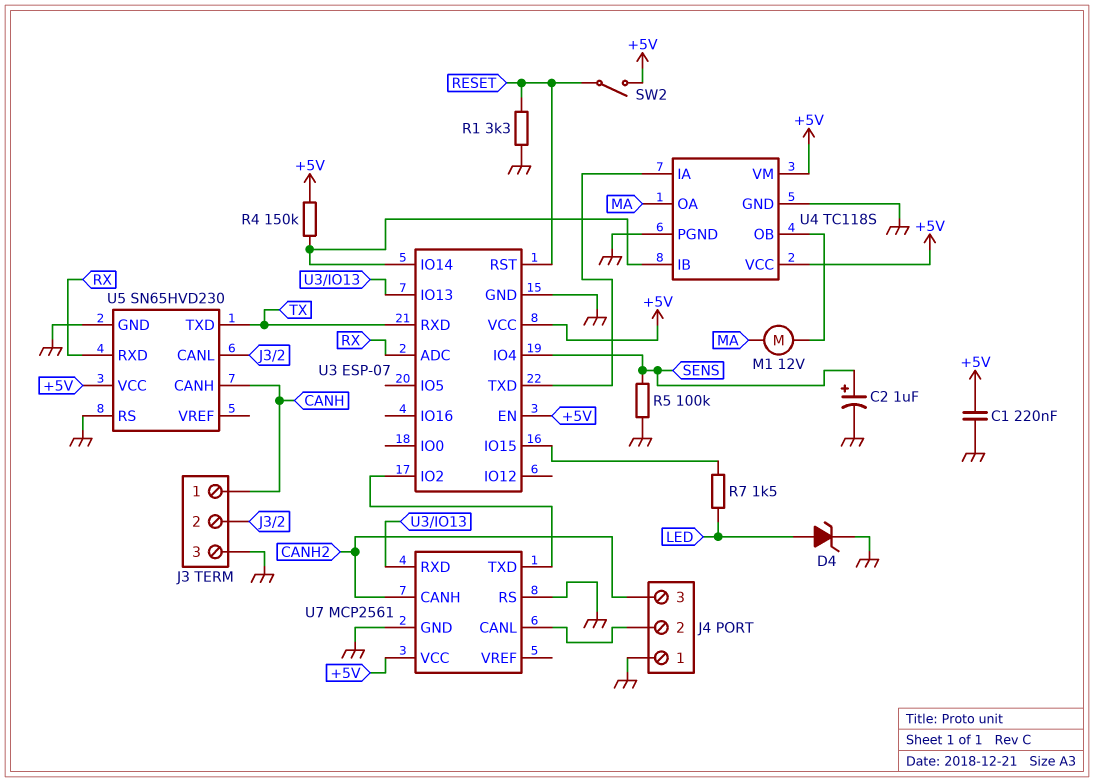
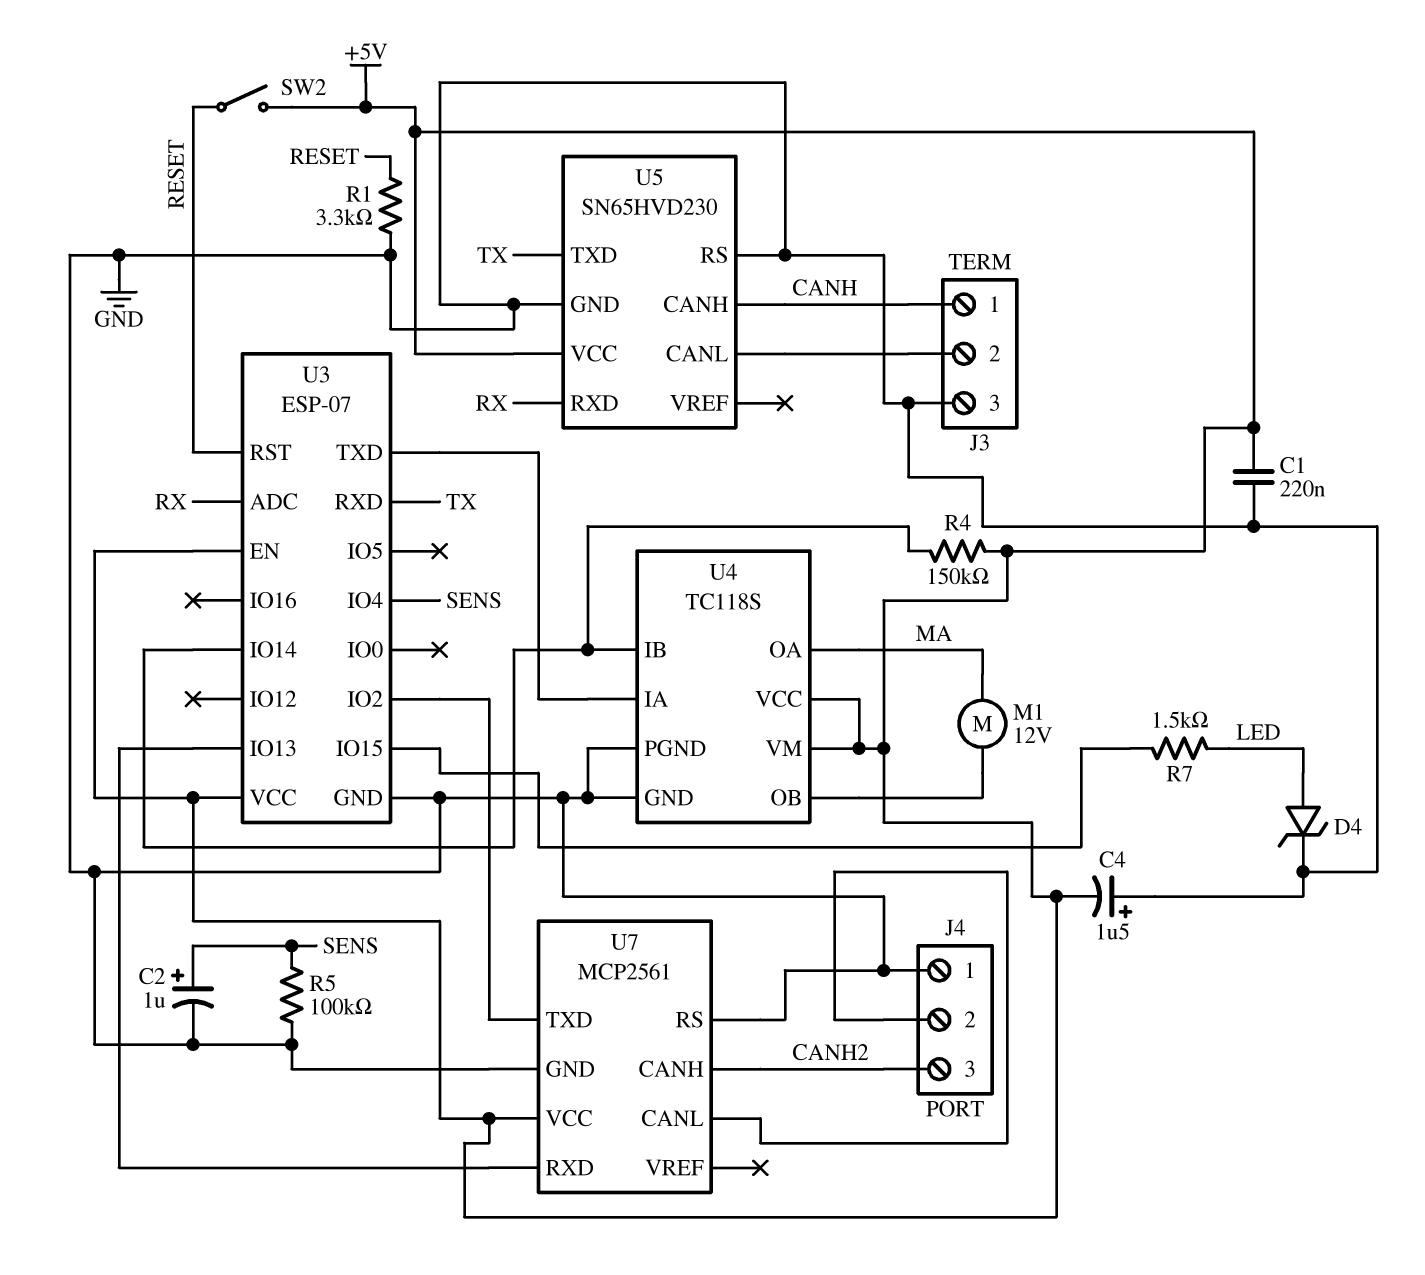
C4: none -> 1.5uF (plus GND, minus +5V)

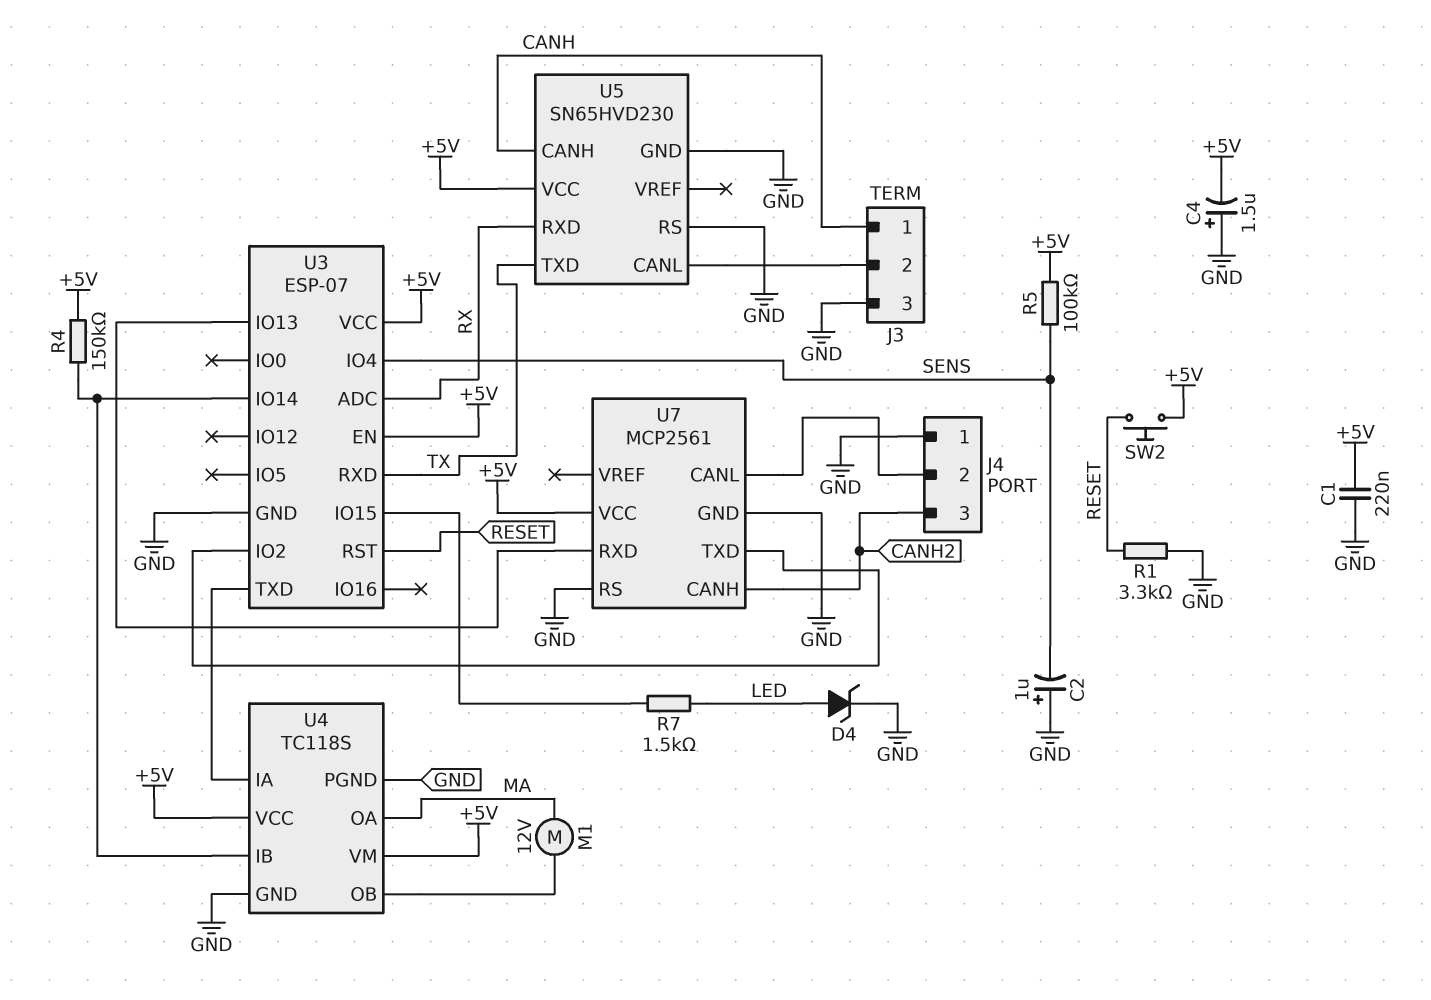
C2: 1uF (plus SENS, minus GND) -> 1uF (plus GND, minus SENS)
R5: 100k (GND, SENS) -> 100k (+5V, SENS)
SW2: switch (+5V, RESET) -> button (+5V, RESET)

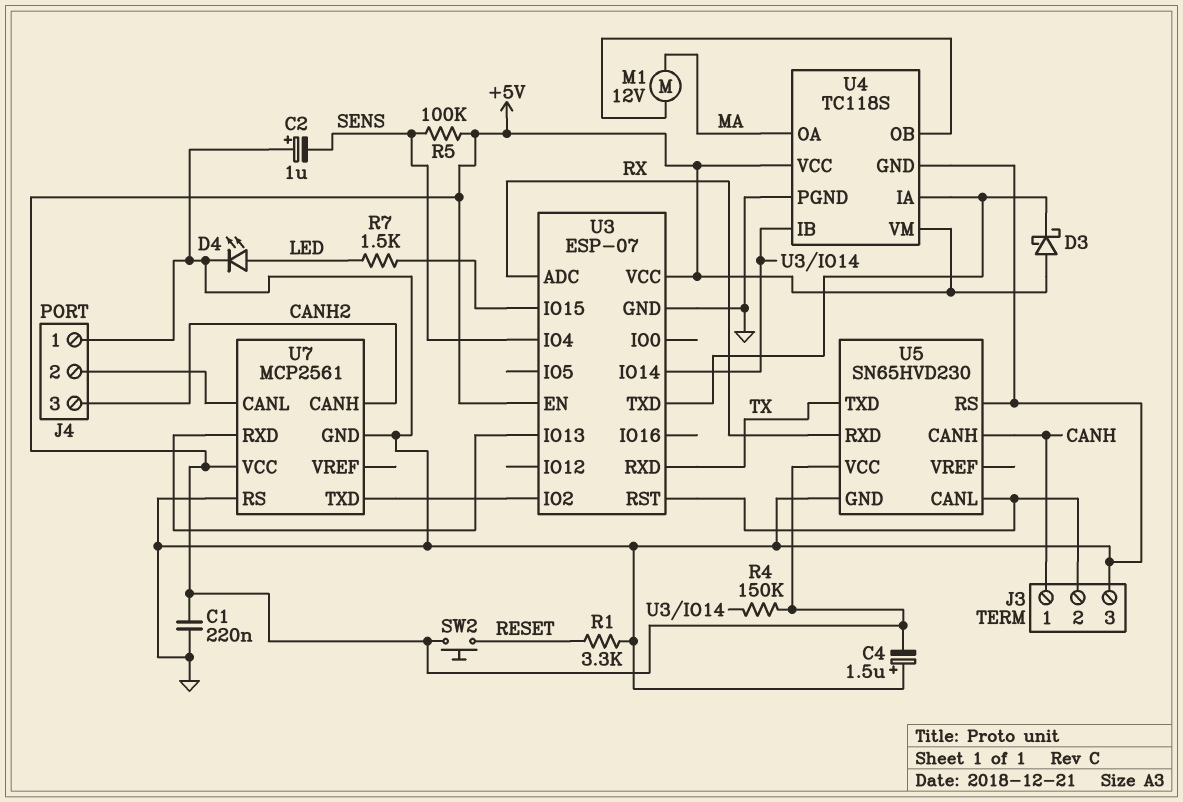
D3: none -> schottky (A +5V, K U3/TXD)
D4: zener (A LED, K GND) -> LED (A LED, K GND)
U3 pin RST: RESET -> J3/2

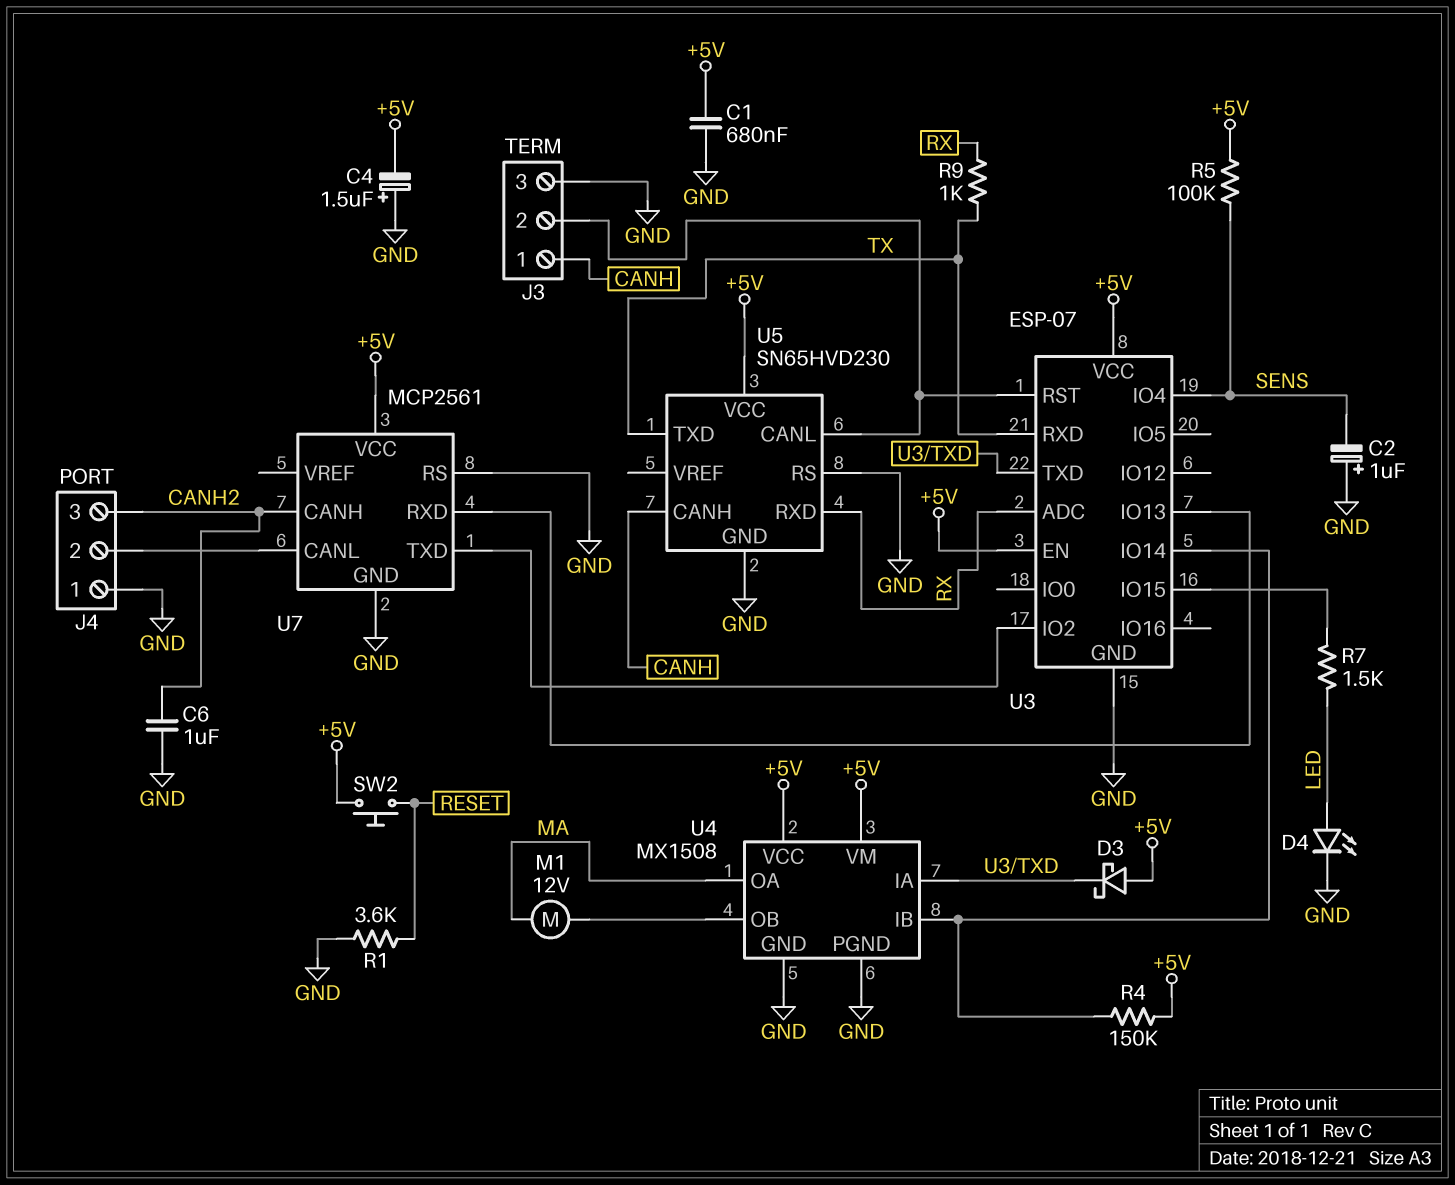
C1: 220nF (+5V, GND) -> 680nF (+5V, GND)
C6: none -> 1uF (CANH2, GND)
R1: 3.3k (GND, RESET) -> 3.6k (GND, RESET)
R9: none -> 1k (RX, TX)
U4: TC118S -> MX1508

